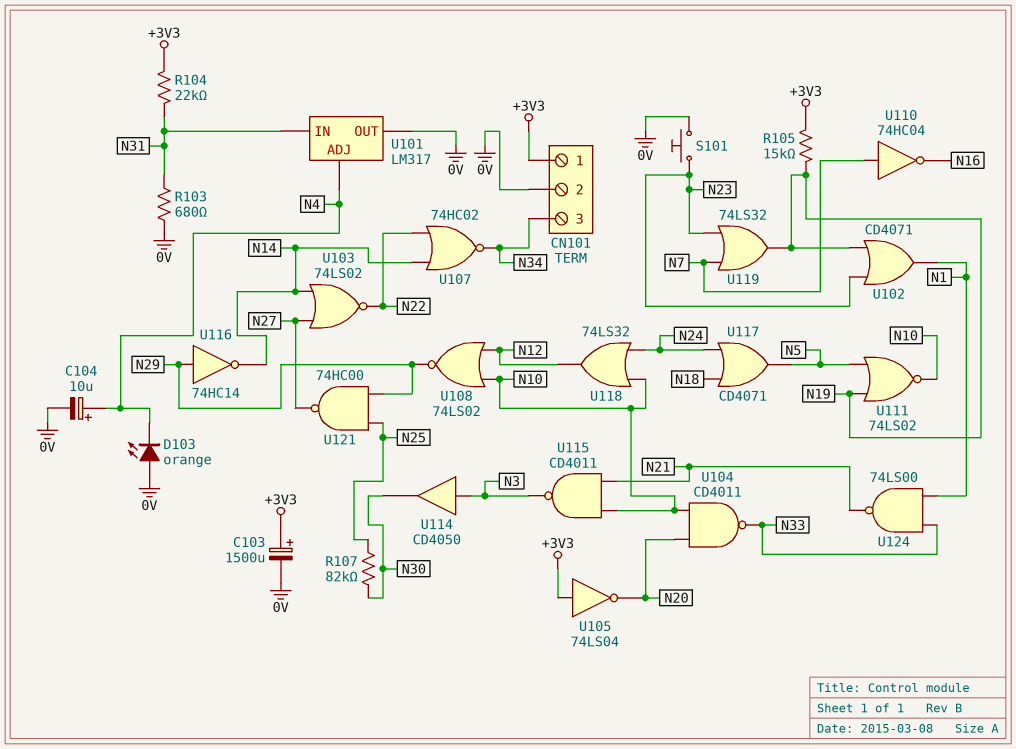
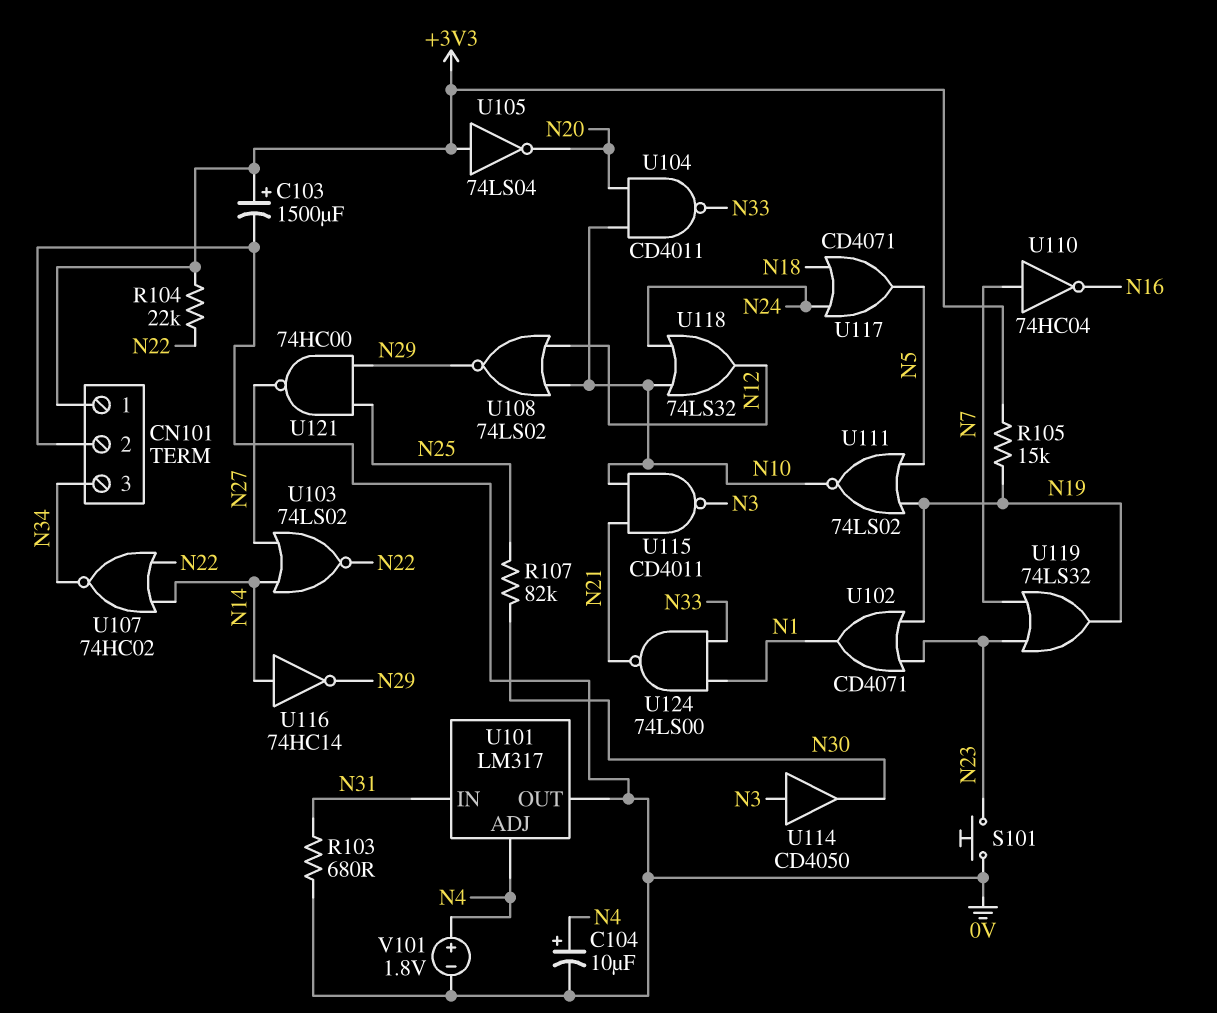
D103: LED orange (A 0V, K N4) -> none
R104: 22k (+3V3, N31) -> 22k (+3V3, N22)
U116: NOT 74HC14 (in N29, out N14) -> NOT 74HC14 (in N14, out N29)
V101: none -> 1.8V (plus N4, minus 0V)

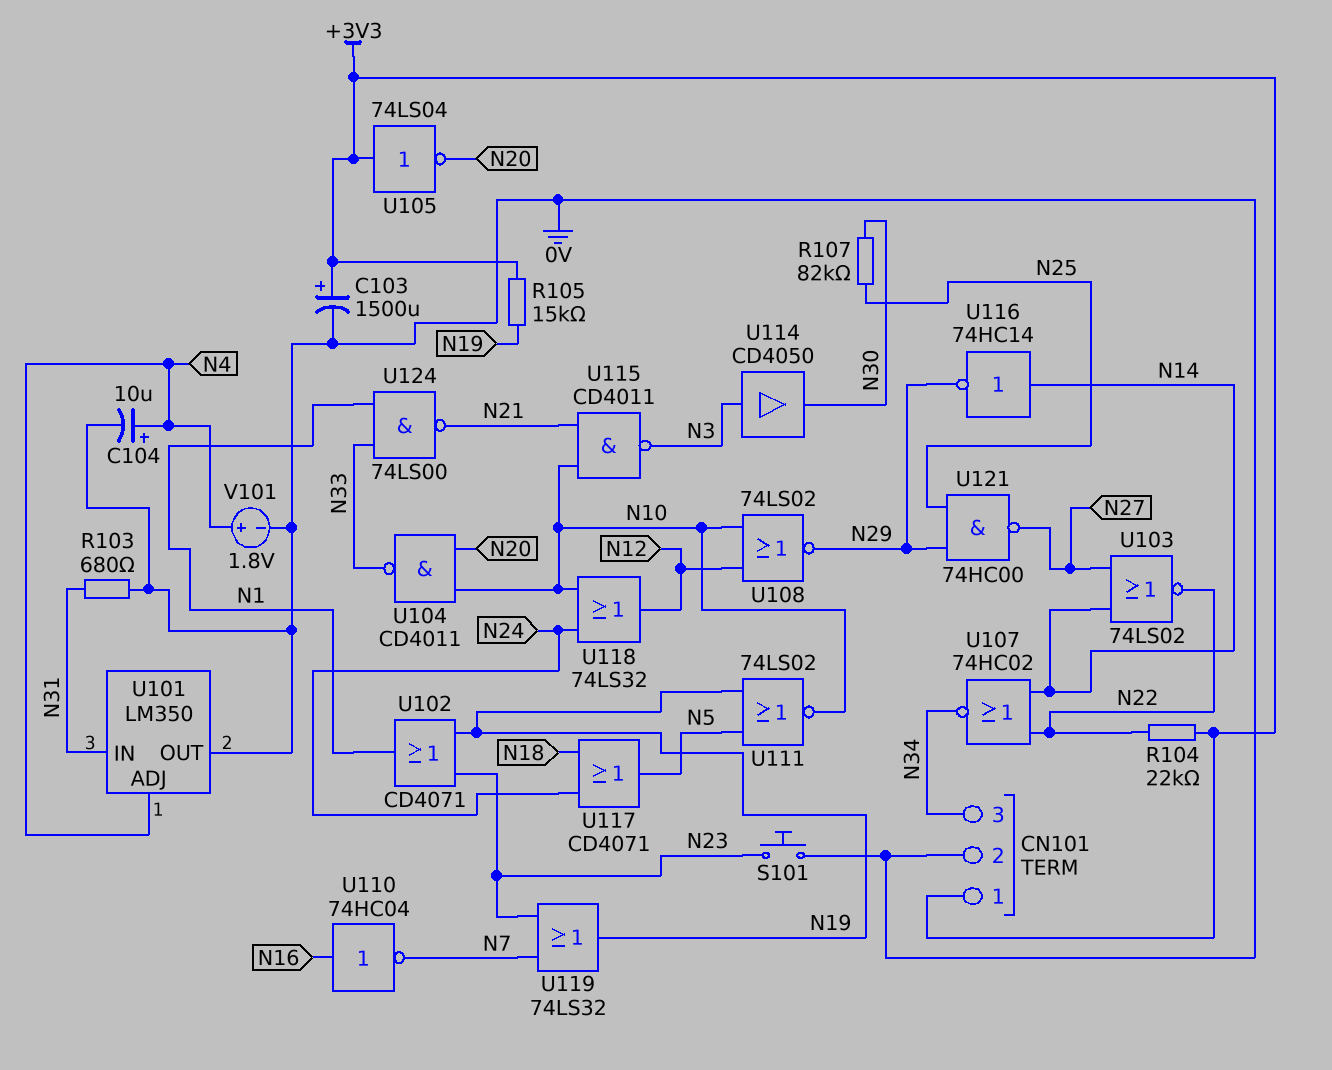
U101: LM317 -> LM350
U110: NOT 74HC04 (in N7, out N16) -> NOT 74HC04 (in N16, out N7)

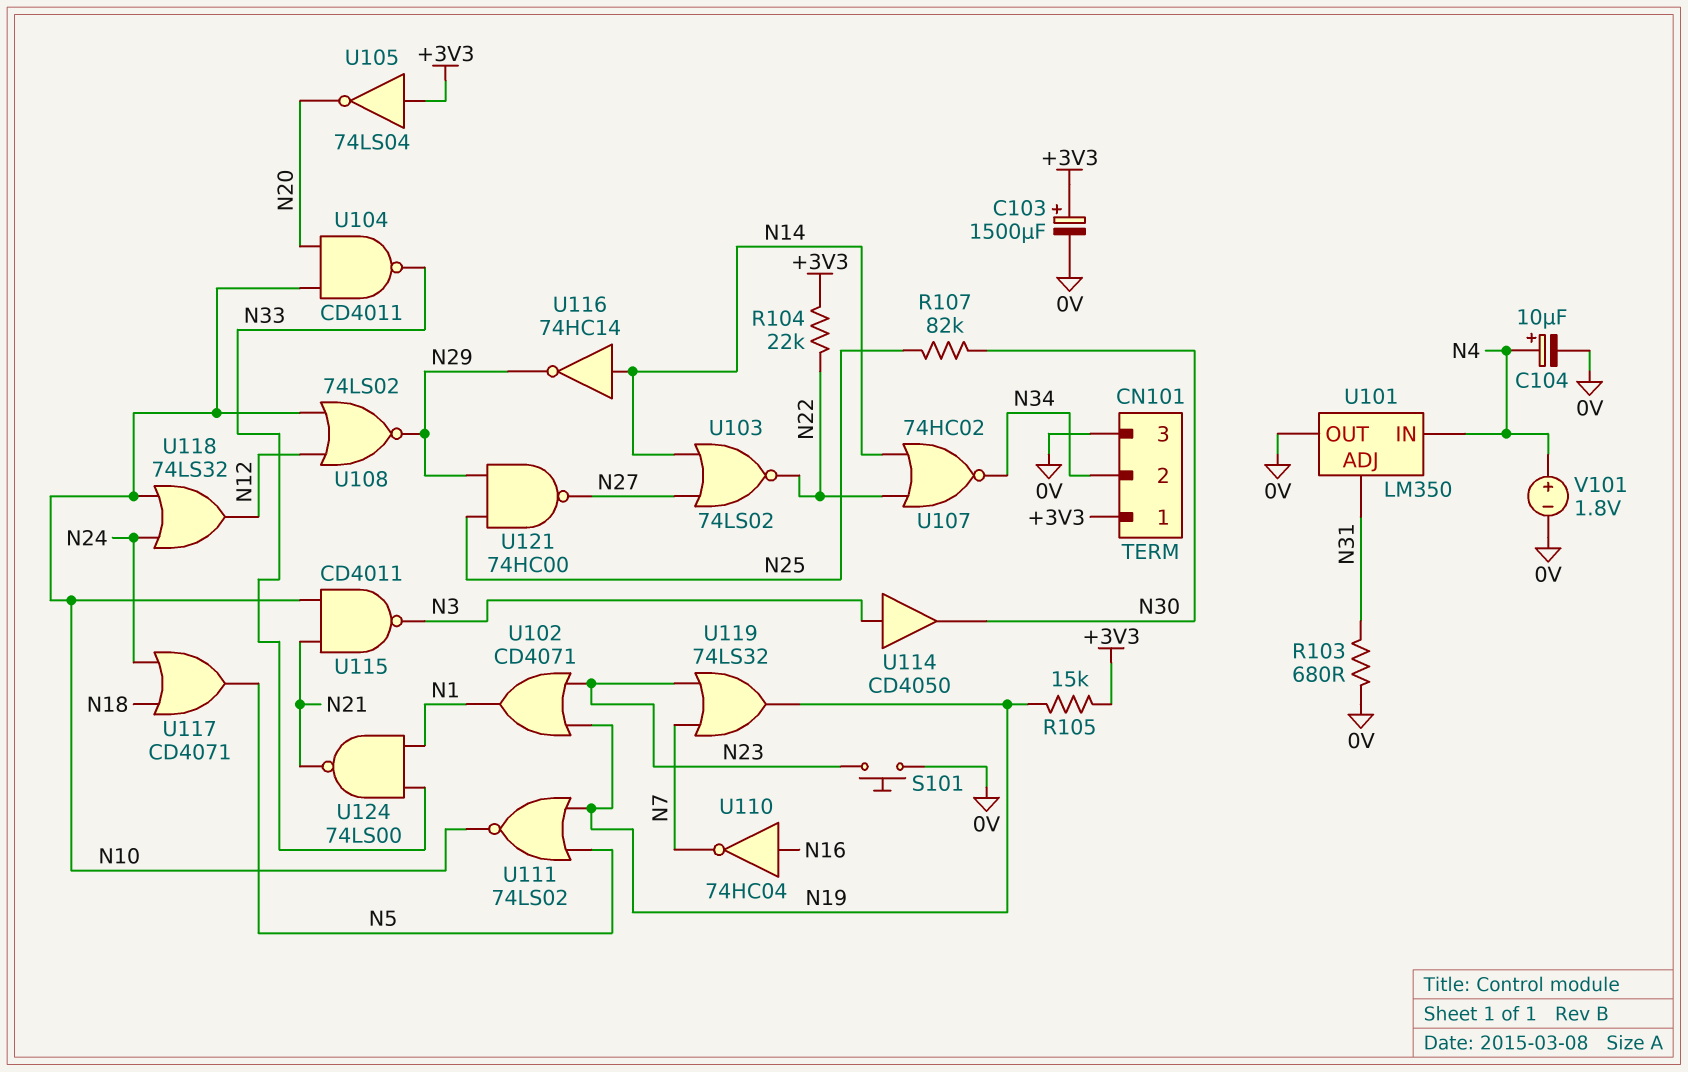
CN101 pin 2: 0V -> N34
CN101 pin 3: N34 -> 0V
U101 pin ADJ: N4 -> N31
U101 pin IN: N31 -> N4

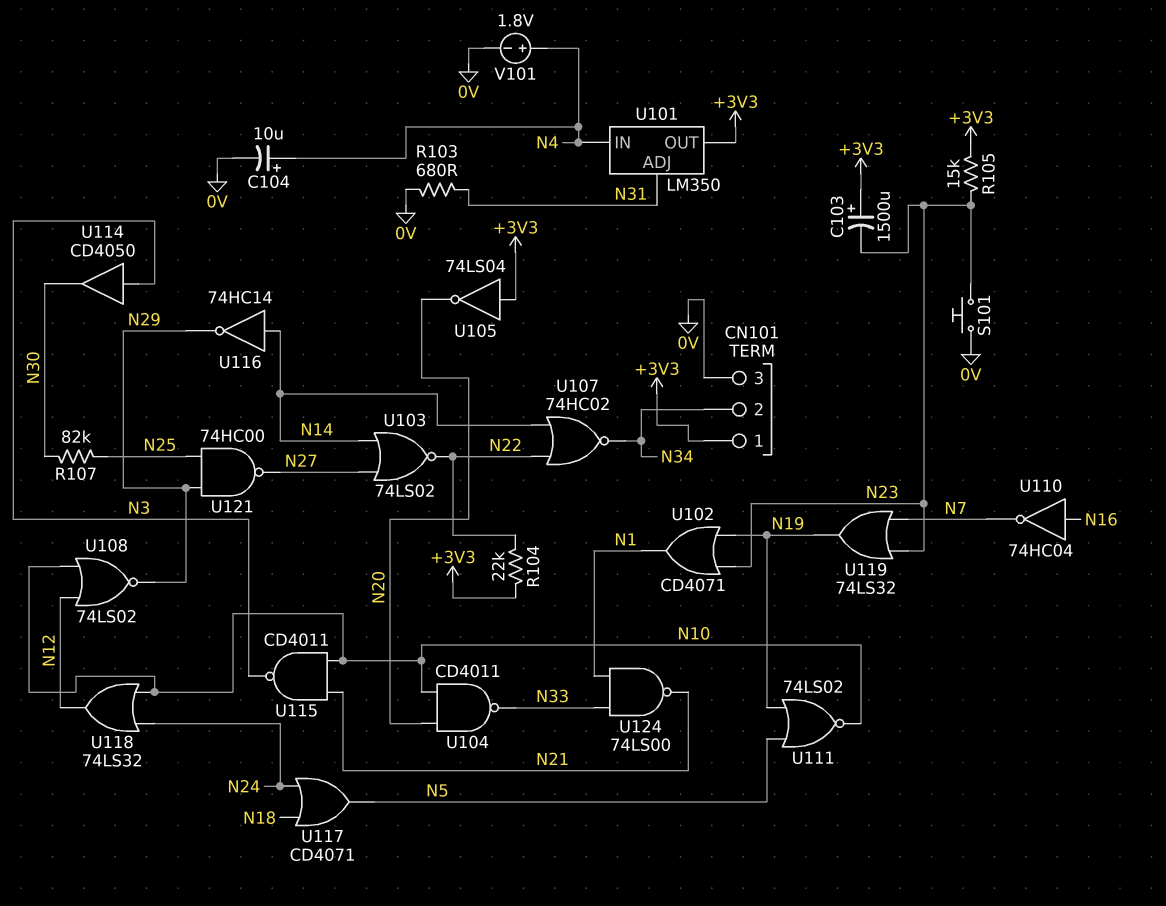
C103: 1500uF (plus +3V3, minus 0V) -> 1500uF (plus +3V3, minus N23)
R105: 15k (+3V3, N19) -> 15k (+3V3, N23)
U101 pin OUT: 0V -> +3V3

